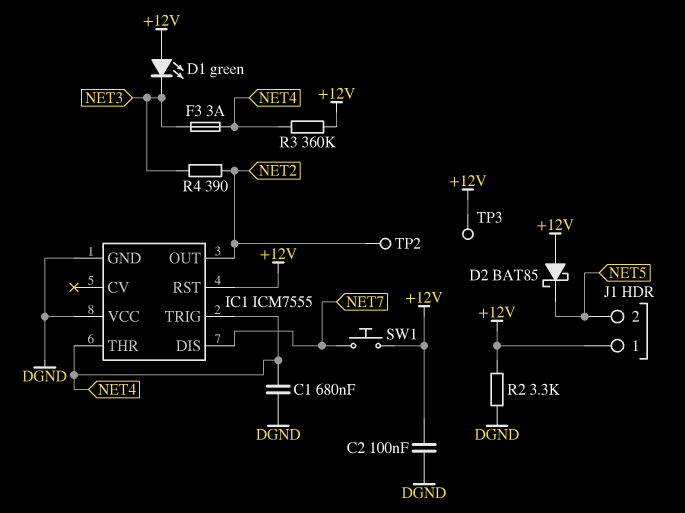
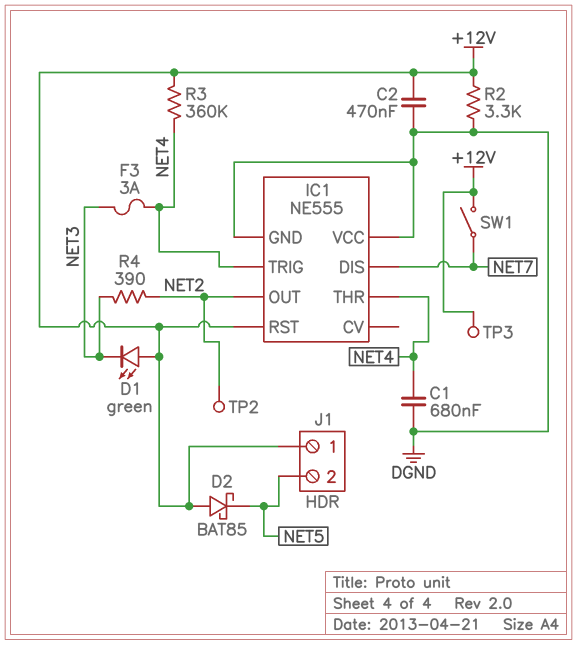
C2: 100nF (+12V, DGND) -> 470nF (+12V, DGND)
IC1: ICM7555 -> NE555
SW1: button (+12V, NET7) -> switch (+12V, NET7)

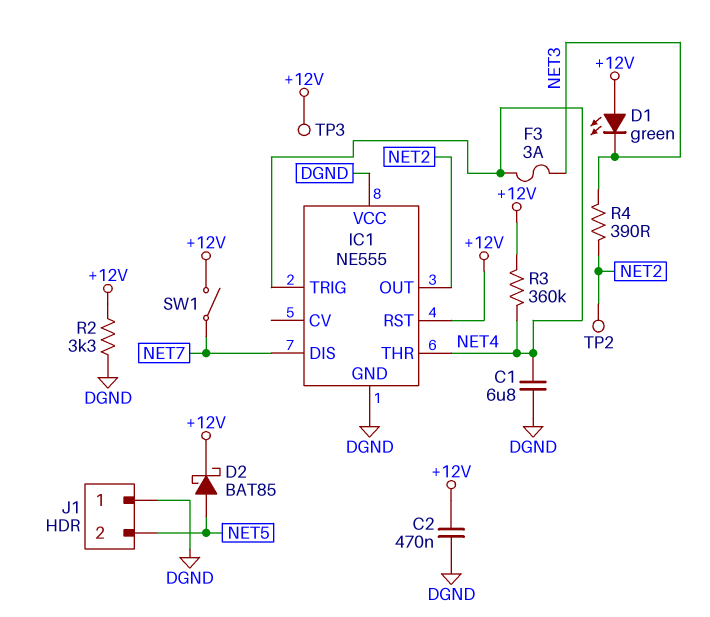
C1: 680nF (DGND, NET4) -> 6.8uF (DGND, NET4)
D2: schottky BAT85 (A +12V, K NET5) -> schottky BAT85 (A NET5, K +12V)
J1 pin 1: +12V -> DGND

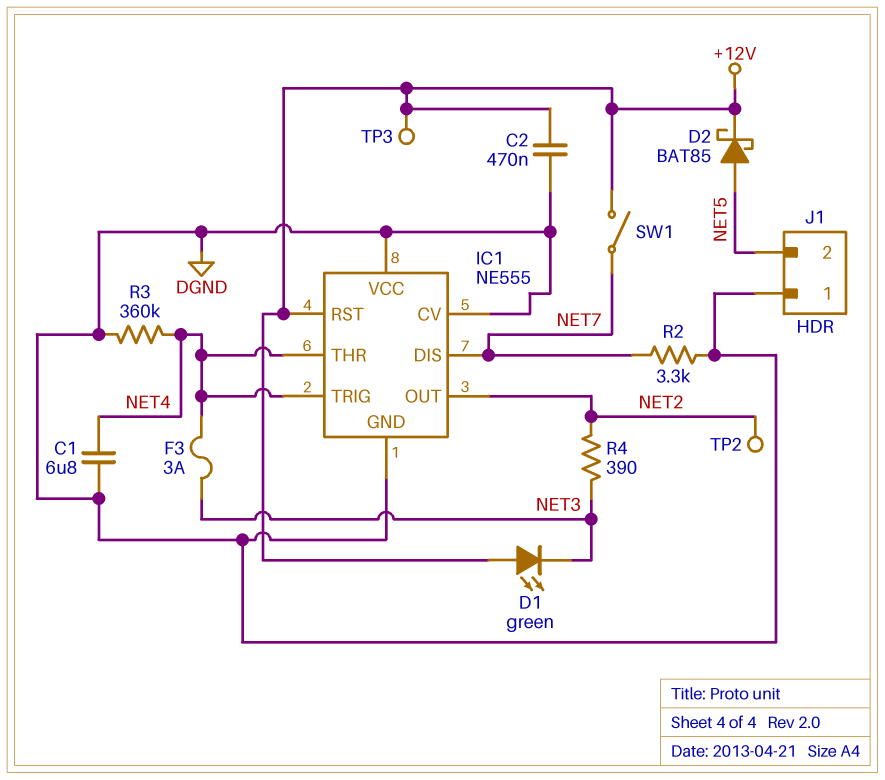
IC1 pin CV: none -> DGND
R2: 3.3k (+12V, DGND) -> 3.3k (DGND, NET7)
R3: 360k (+12V, NET4) -> 360k (DGND, NET4)

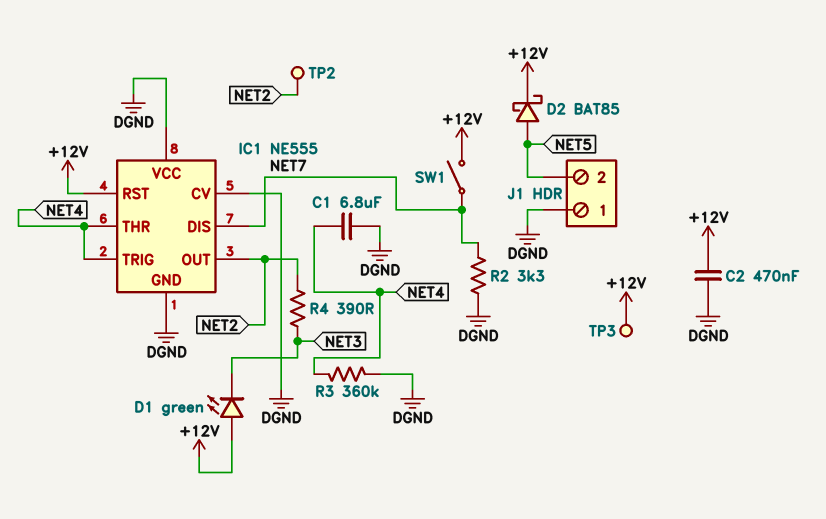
F3: 3A (NET3, NET4) -> none

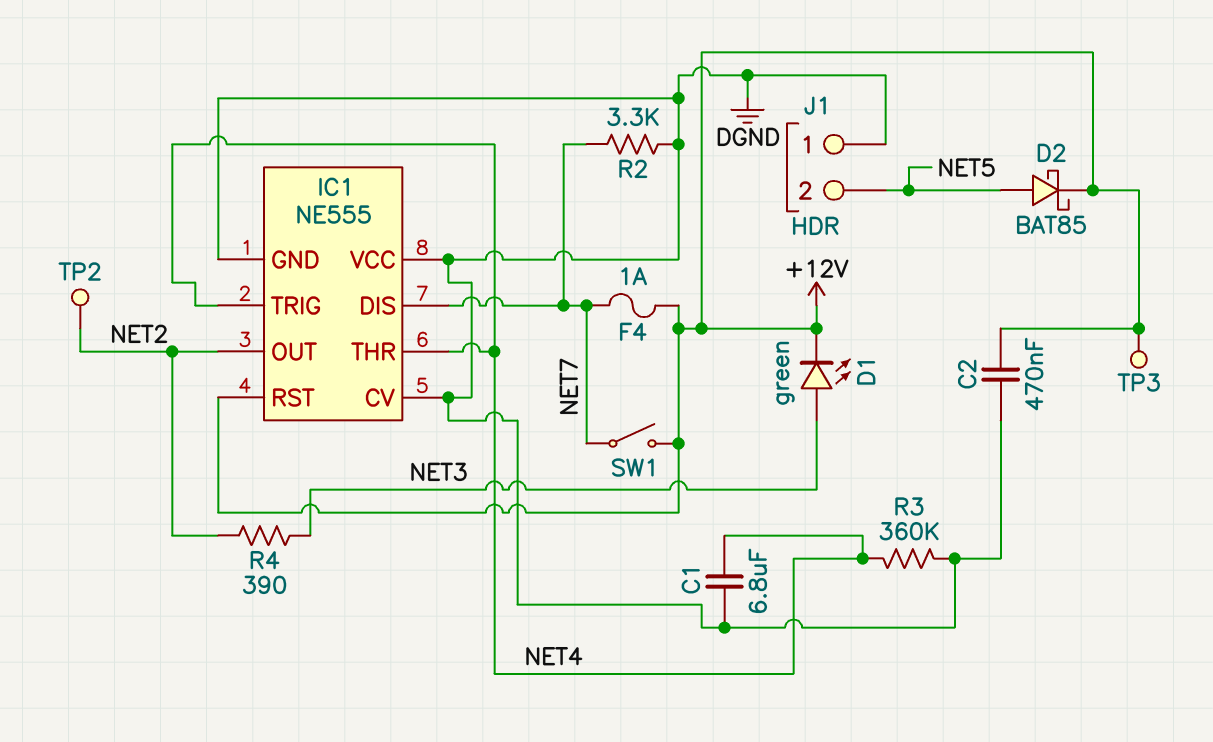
D1: LED green (A +12V, K NET3) -> LED green (A NET3, K +12V)
F4: none -> 1A (+12V, NET7)

